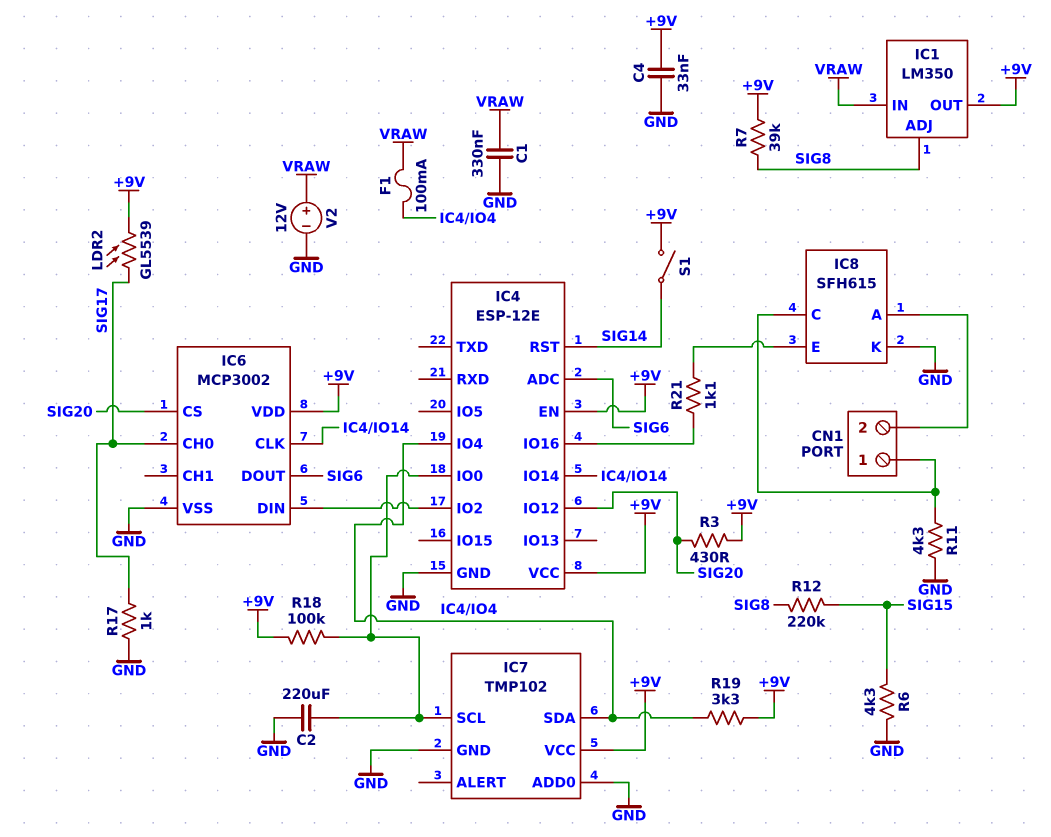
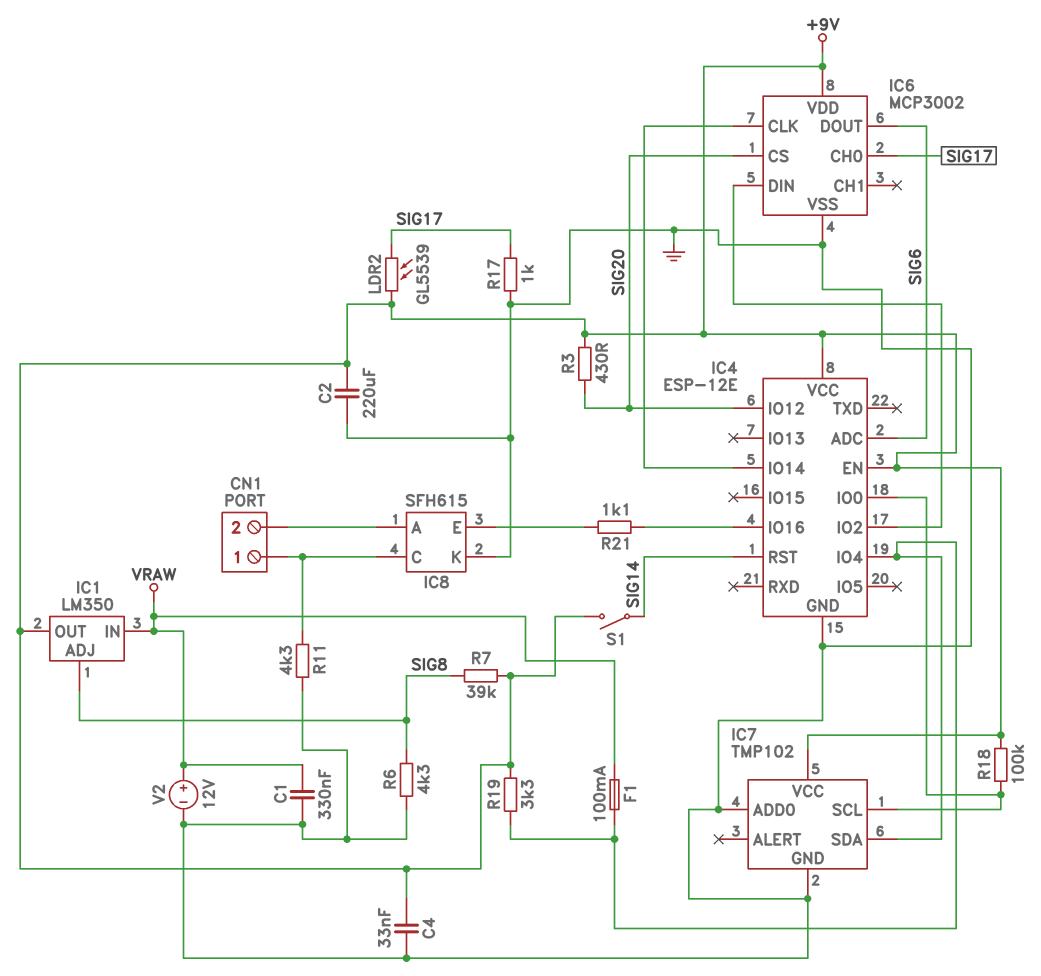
C2: 220uF (GND, IC4/IO0) -> 220uF (+9V, GND)
R6: 4.3k (GND, SIG15) -> 4.3k (GND, SIG8)
R12: 220k (SIG8, SIG15) -> none

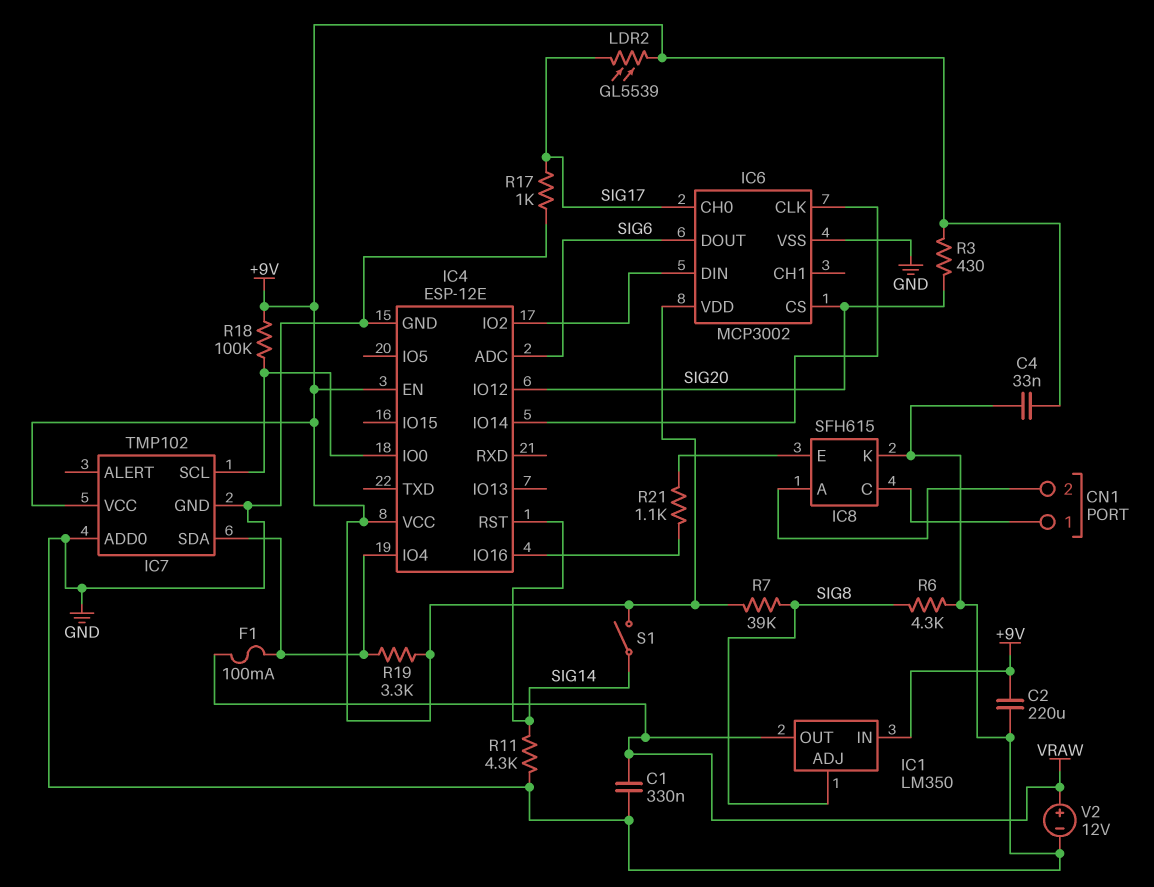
IC1 pin IN: VRAW -> +9V
IC1 pin OUT: +9V -> VRAW
R11: 4.3k (CN1/1, GND) -> 4.3k (GND, SIG14)

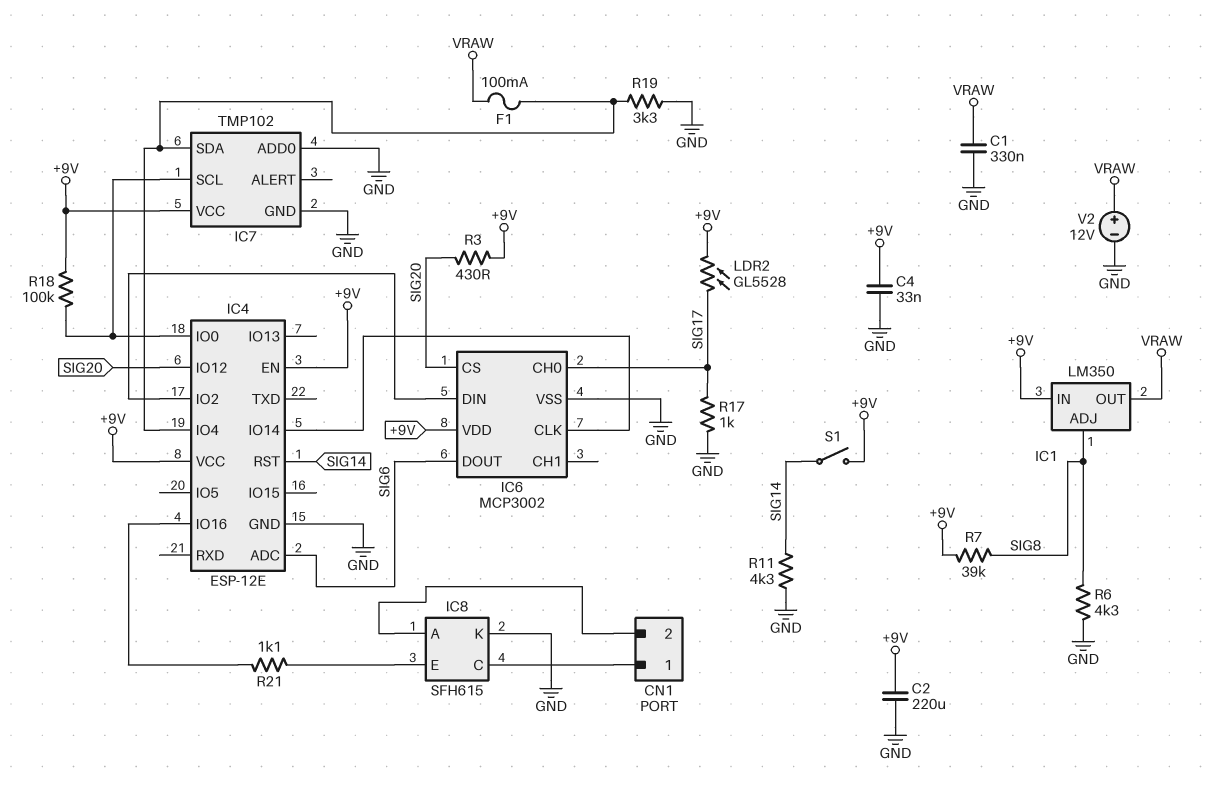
LDR2: GL5539 (+9V, SIG17) -> GL5528 (+9V, SIG17)
R19: 3.3k (+9V, IC4/IO4) -> 3.3k (GND, IC4/IO4)

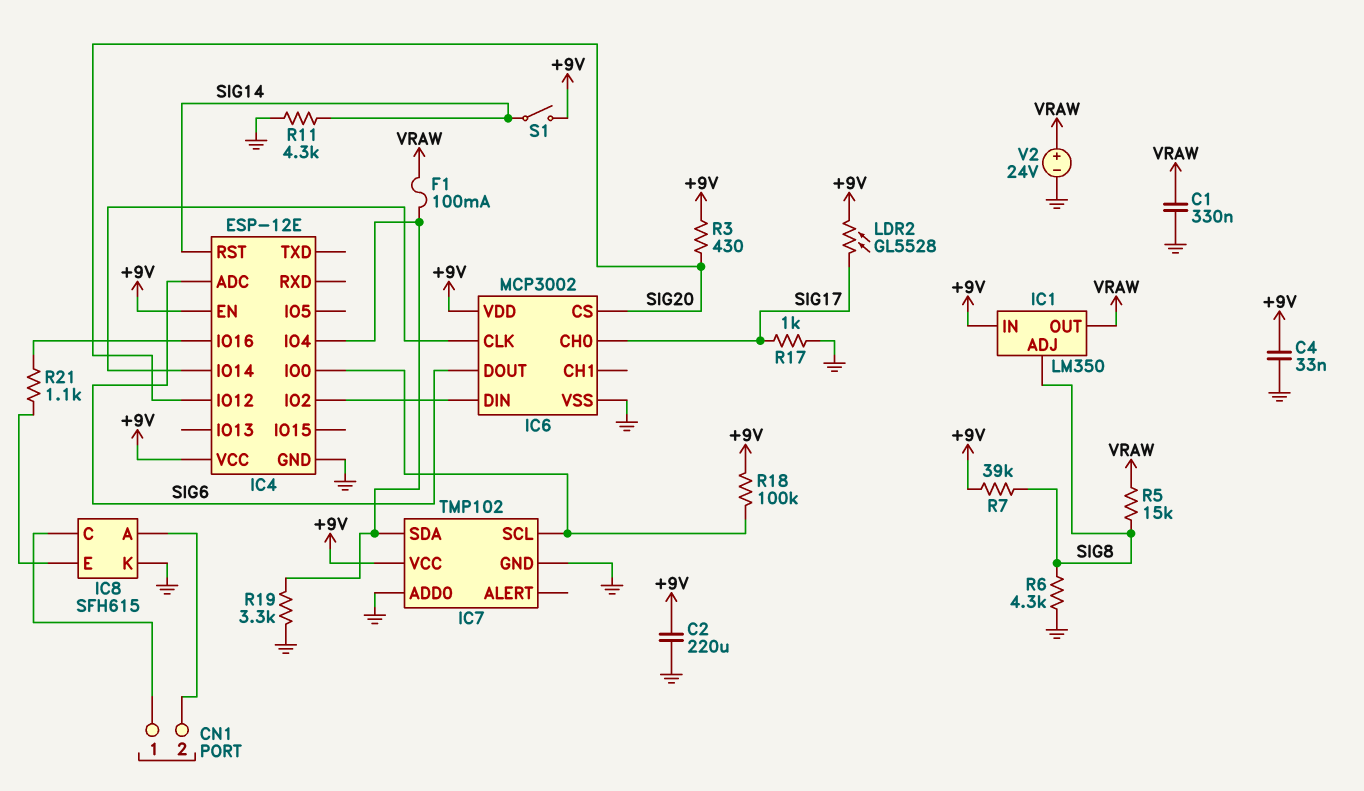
R5: none -> 15k (SIG8, VRAW)
V2: 12V (plus VRAW, minus GND) -> 24V (plus VRAW, minus GND)

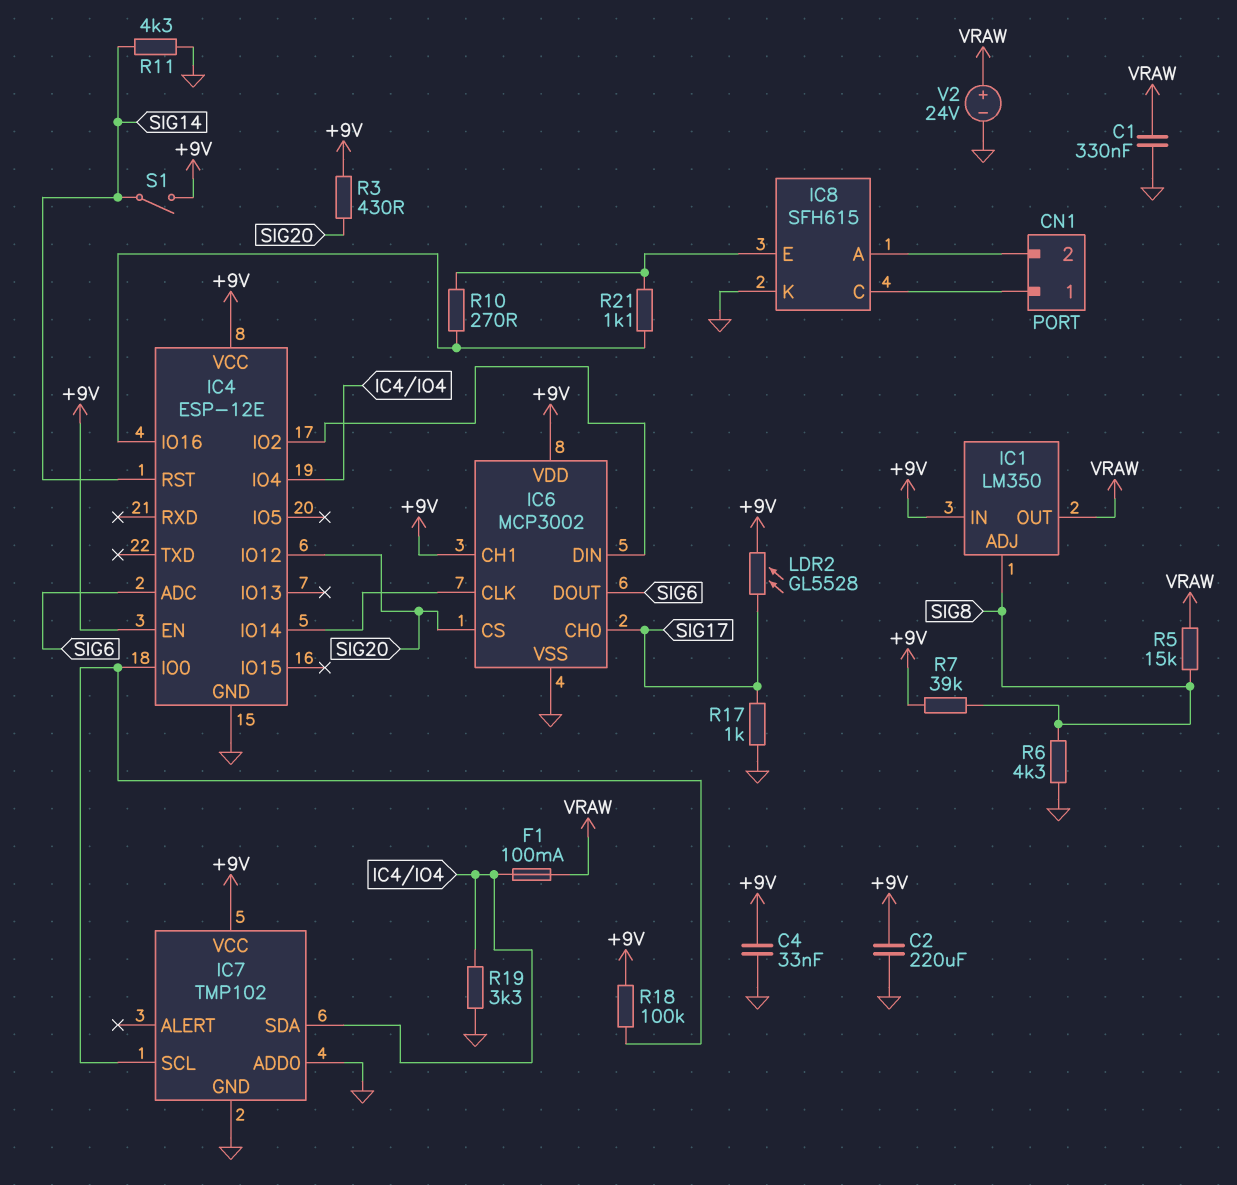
IC6 pin CH1: none -> +9V
R10: none -> 270 (IC4/IO16, IC8/E)

